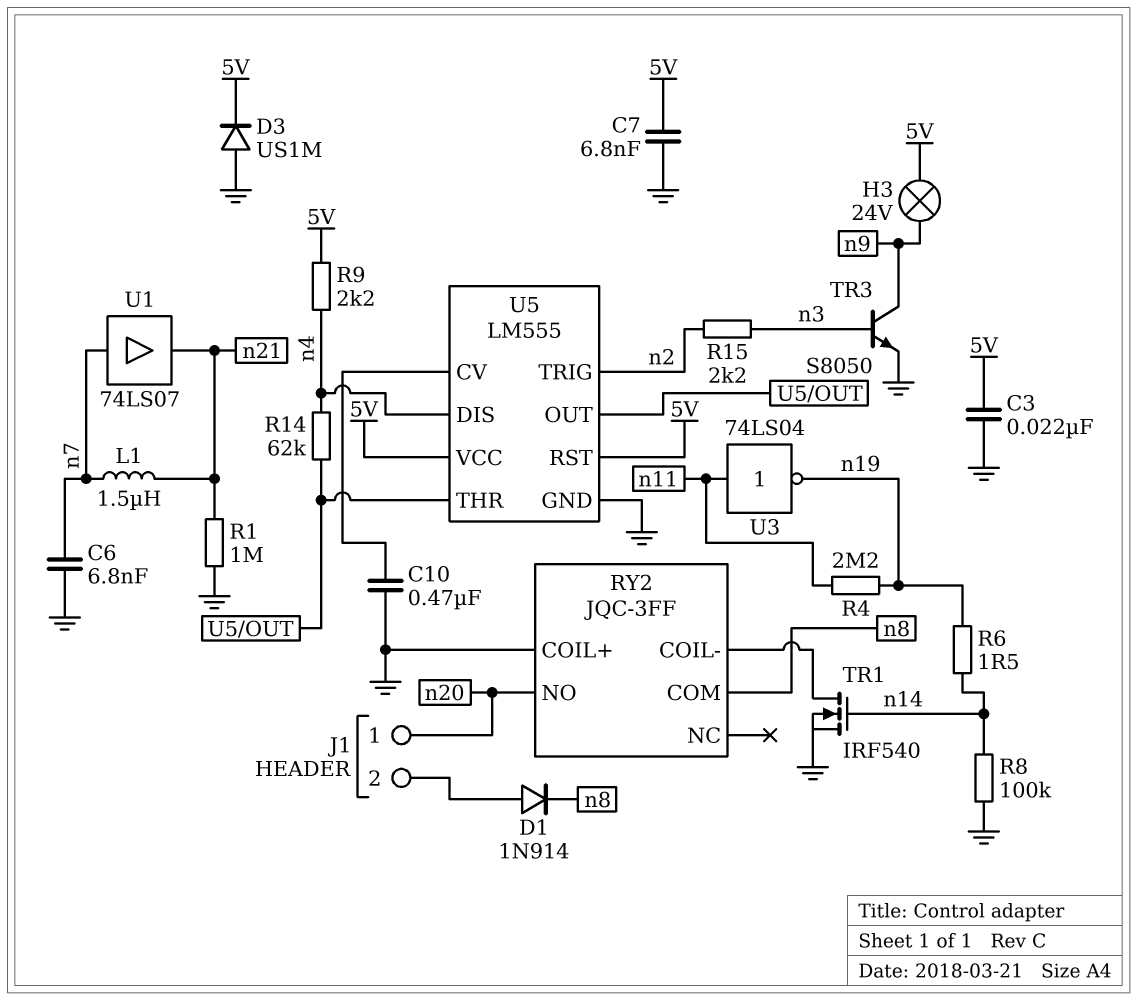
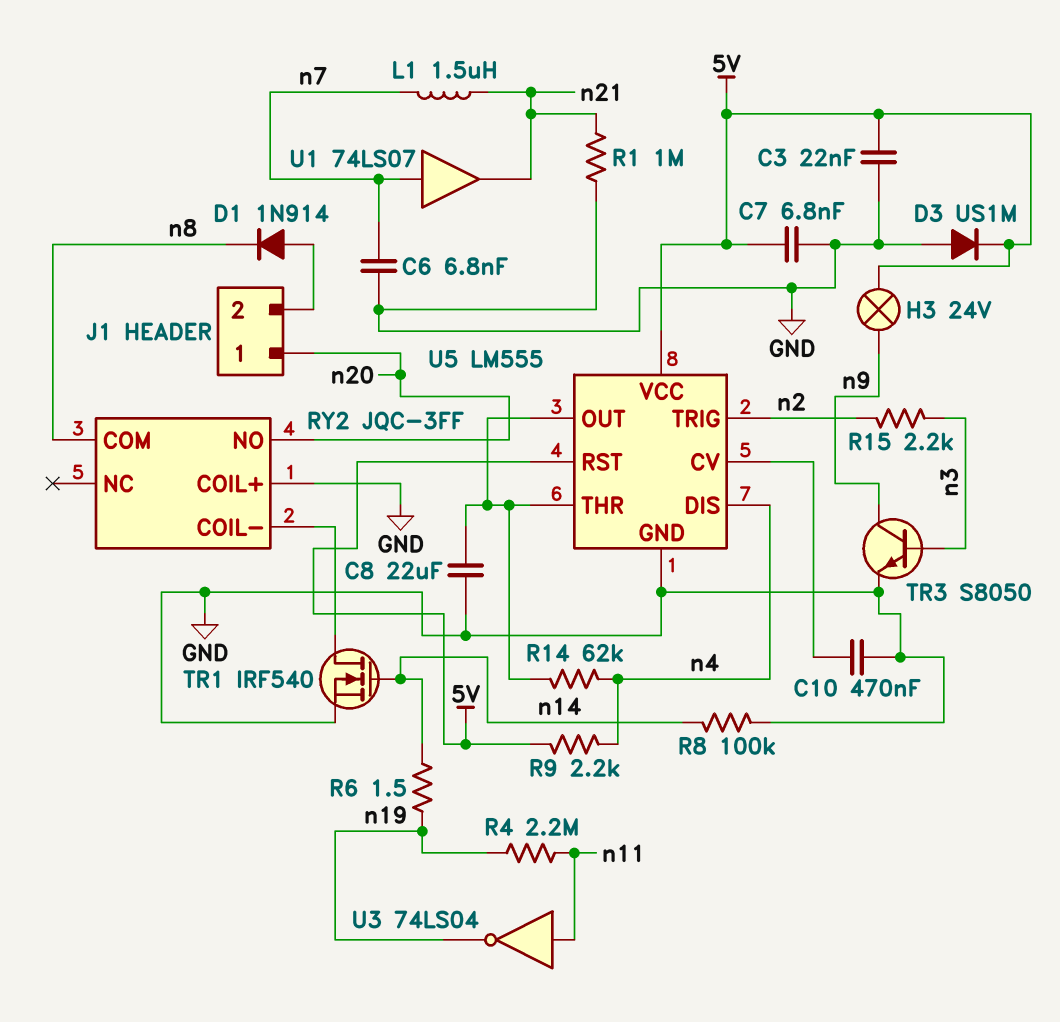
C8: none -> 22uF (GND, U5/OUT)

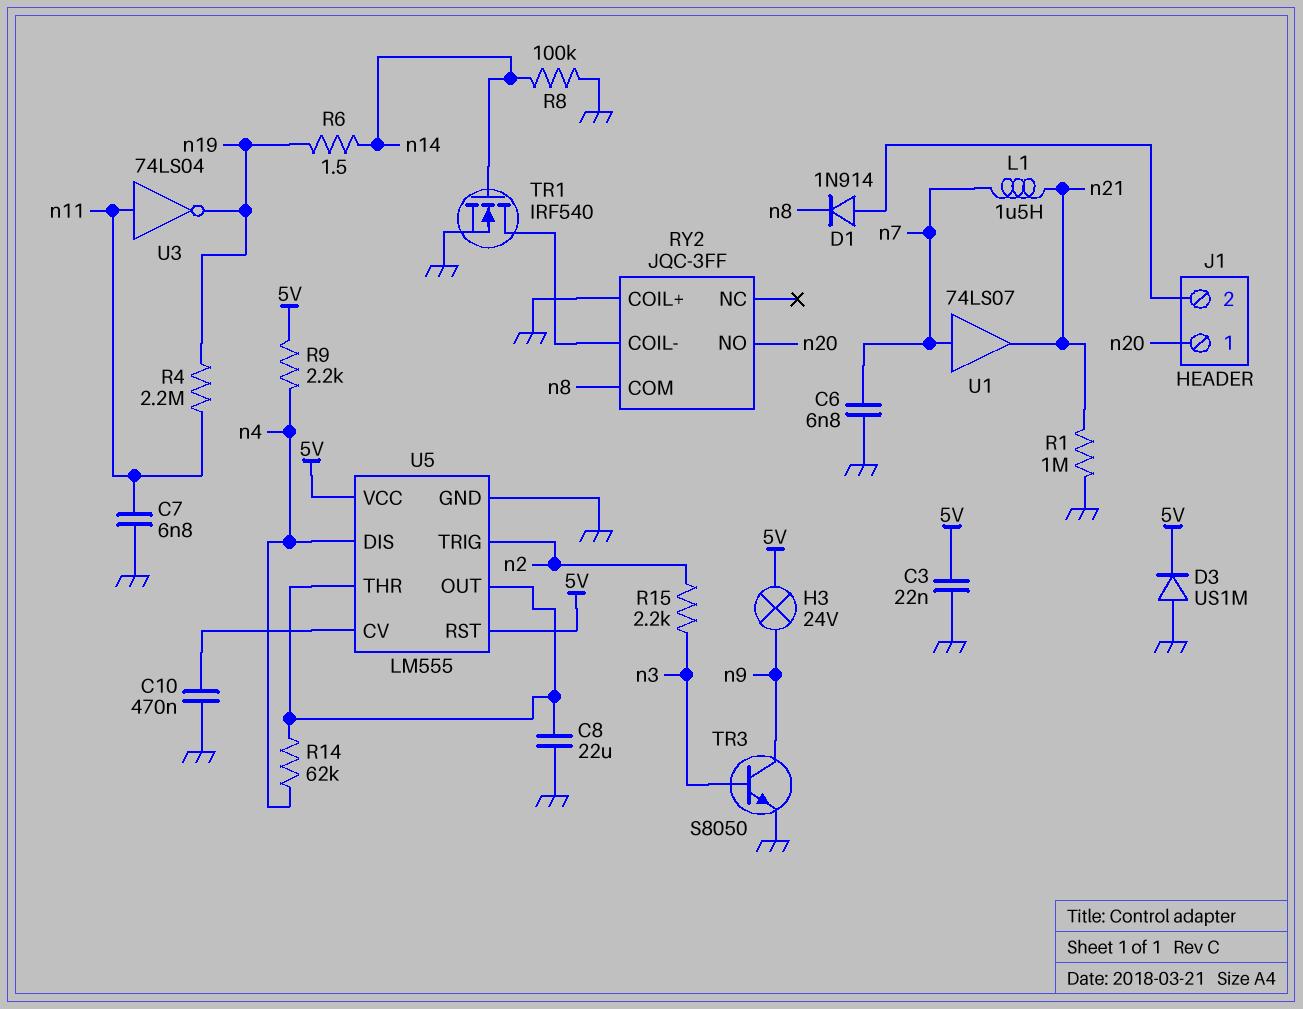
C7: 6.8nF (5V, GND) -> 6.8nF (GND, n11)

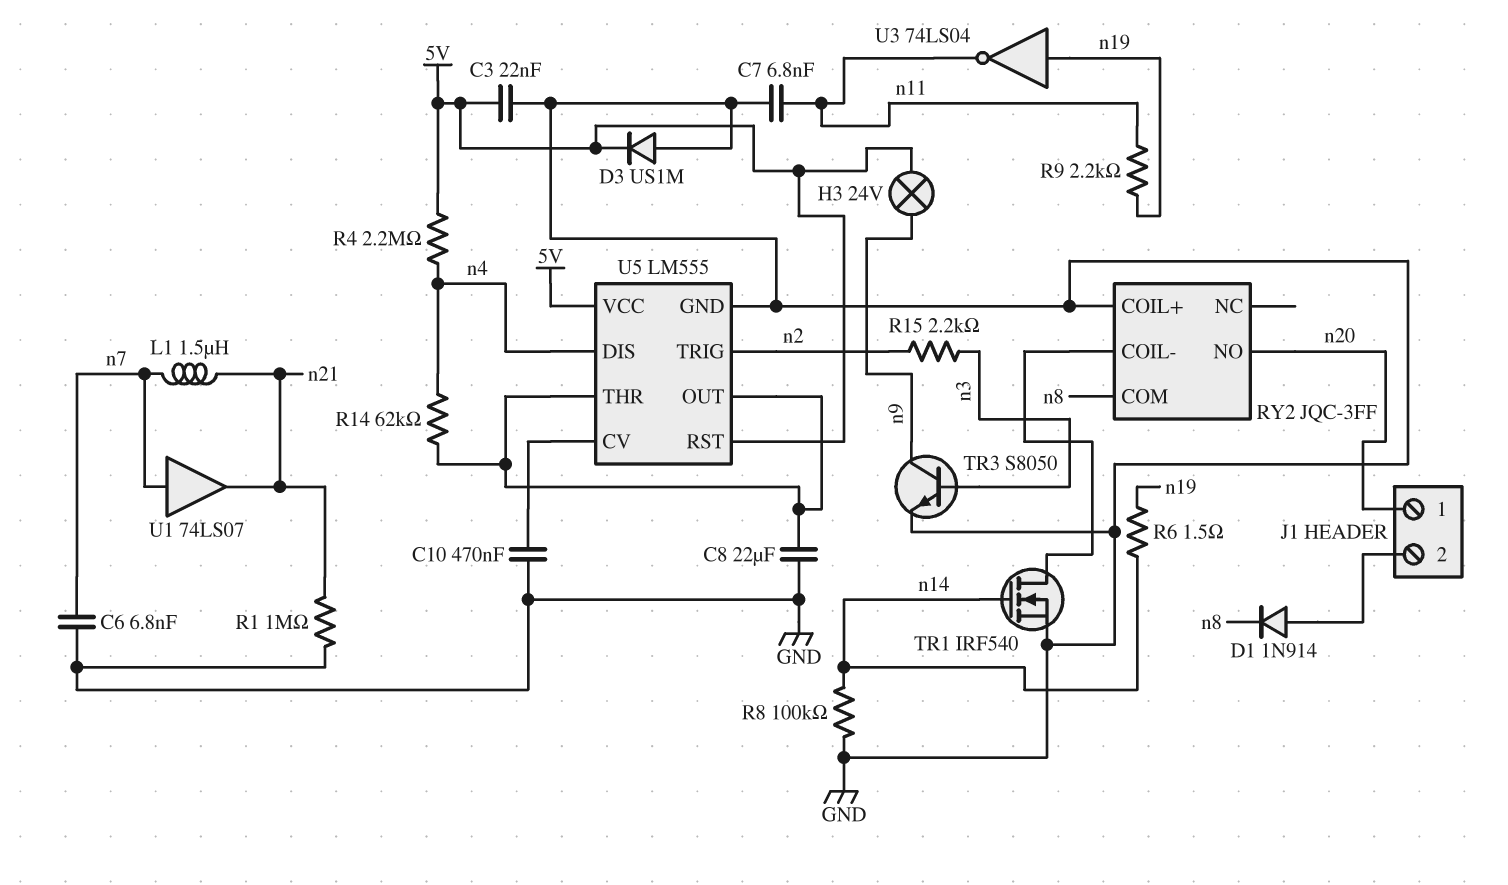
R4: 2.2M (n11, n19) -> 2.2M (5V, n4)
R9: 2.2k (5V, n4) -> 2.2k (n11, n19)
U3: NOT 74LS04 (in n11, out n19) -> NOT 74LS04 (in n19, out n11)

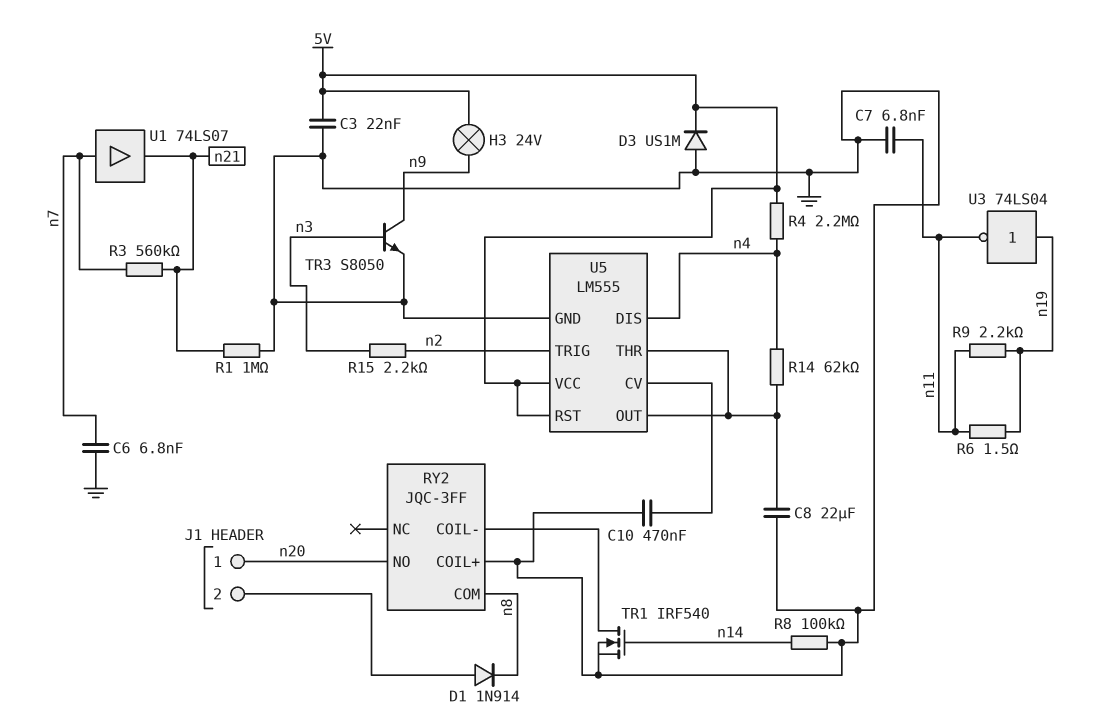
L1: 1.5uH (n7, n21) -> none
R3: none -> 560k (n7, n21)
R6: 1.5 (n14, n19) -> 1.5 (n11, n19)

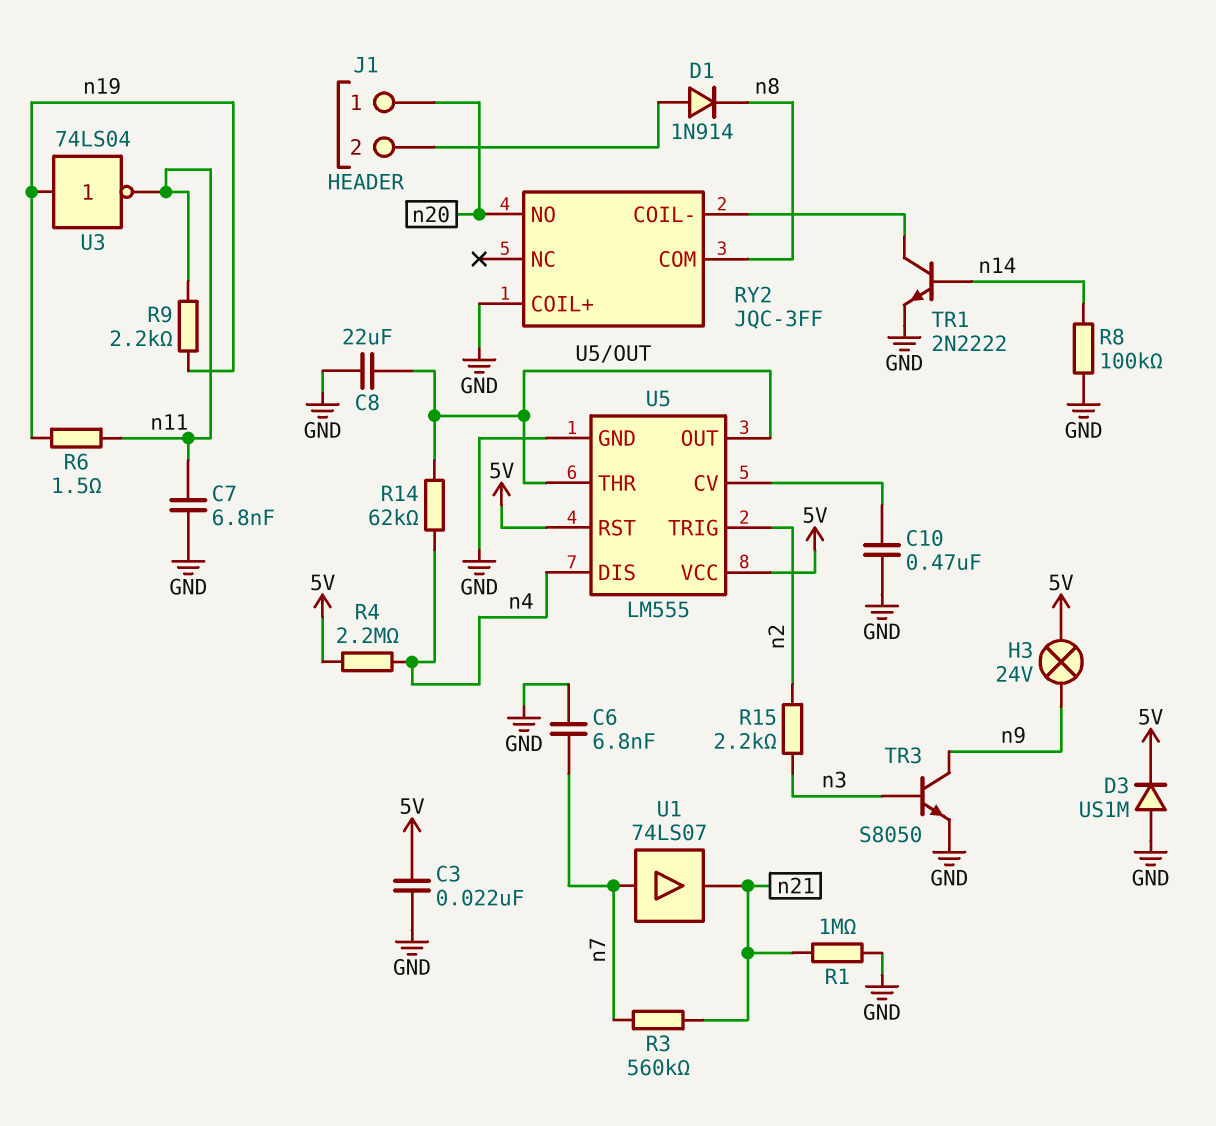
TR1: NMOS IRF540 (G n14, D RY2/COIL-, S GND) -> NPN 2N2222 (B n14, C RY2/COIL-, E GND)

